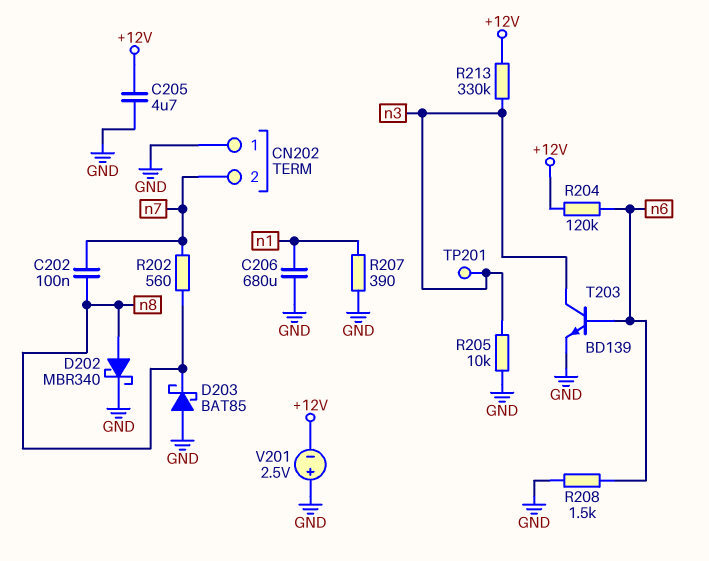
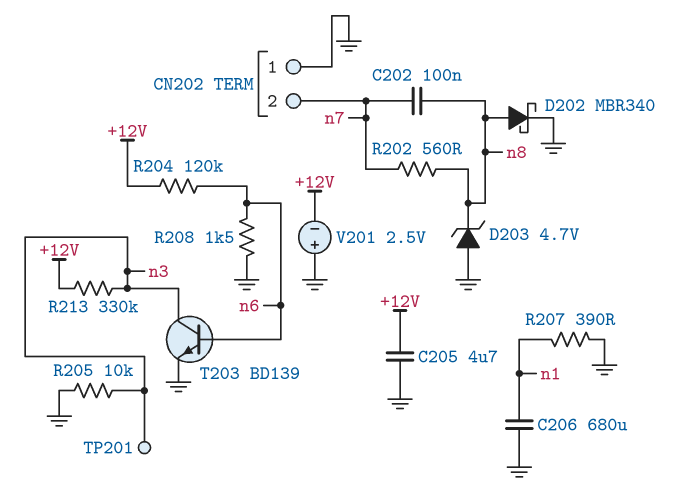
D203: schottky BAT85 (A GND, K n8) -> zener 4.7V (A GND, K n8)

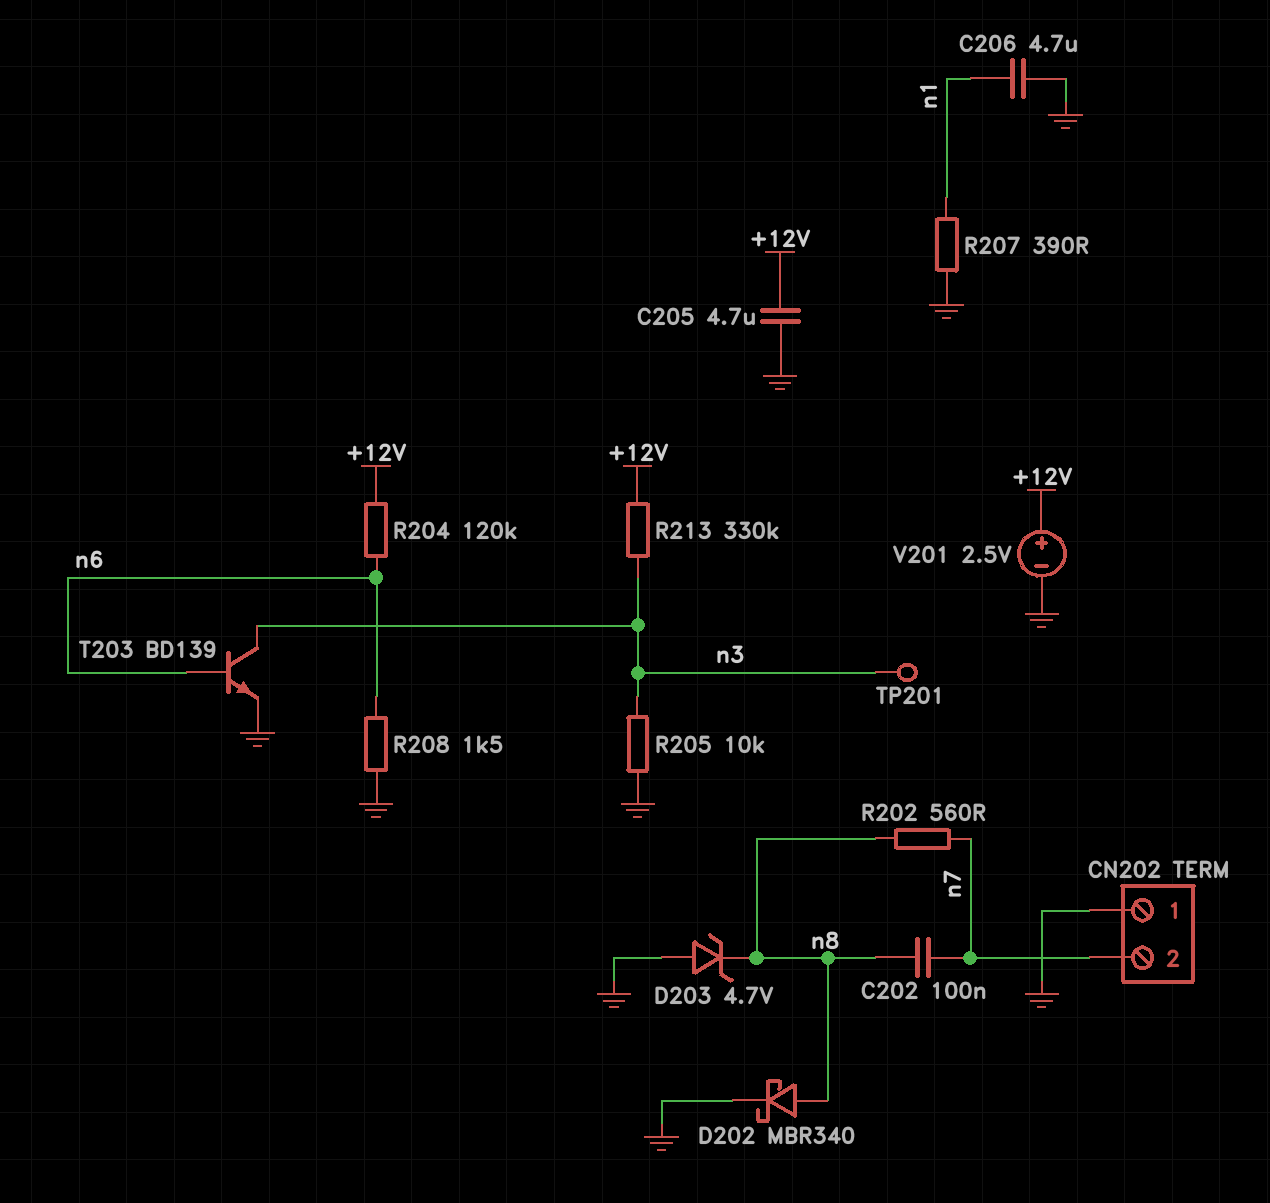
C206: 680uF (GND, n1) -> 4.7uF (GND, n1)
V201: 2.5V (plus GND, minus +12V) -> 2.5V (plus +12V, minus GND)

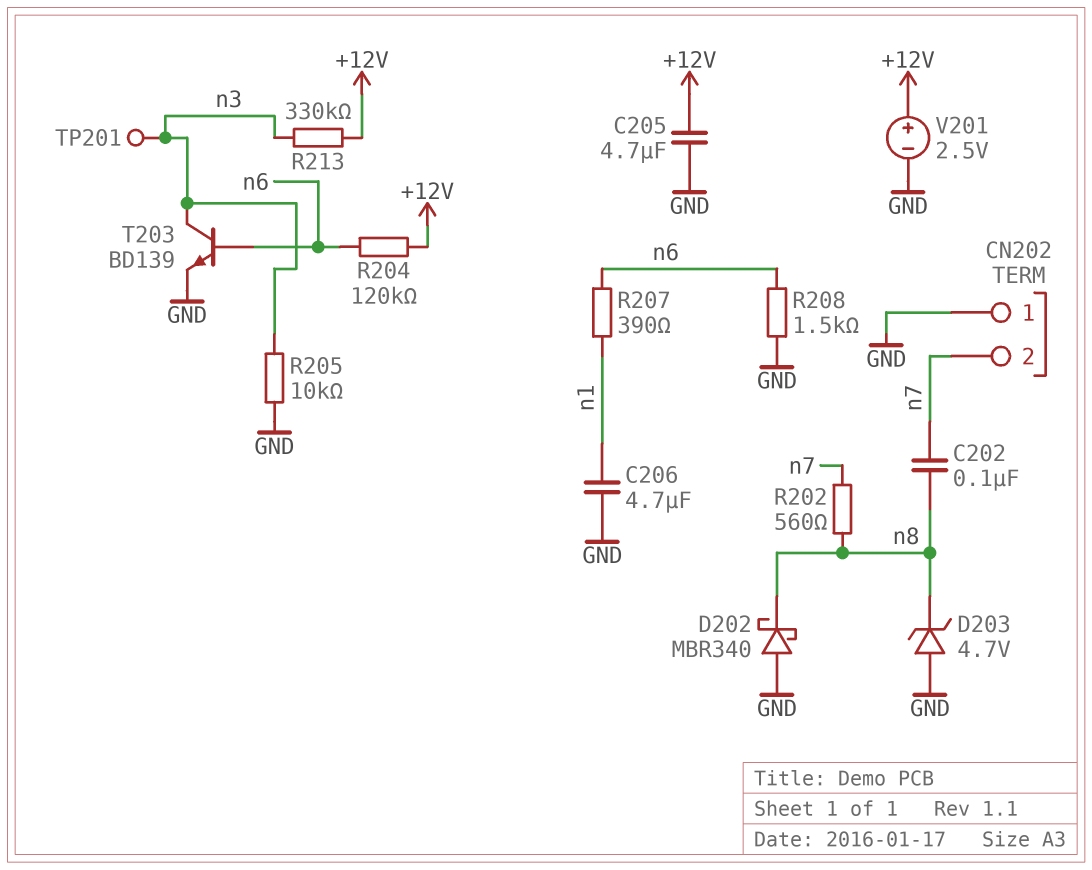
D202: schottky MBR340 (A n8, K GND) -> schottky MBR340 (A GND, K n8)
R207: 390 (GND, n1) -> 390 (n1, n6)

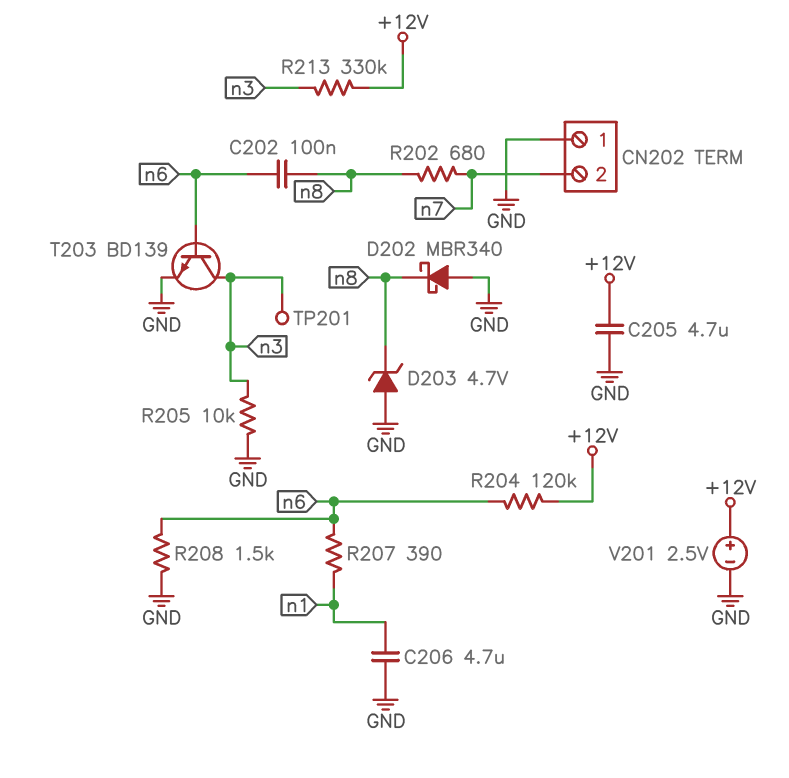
C202: 100nF (n7, n8) -> 100nF (n6, n8)
R202: 560 (n7, n8) -> 680 (n7, n8)

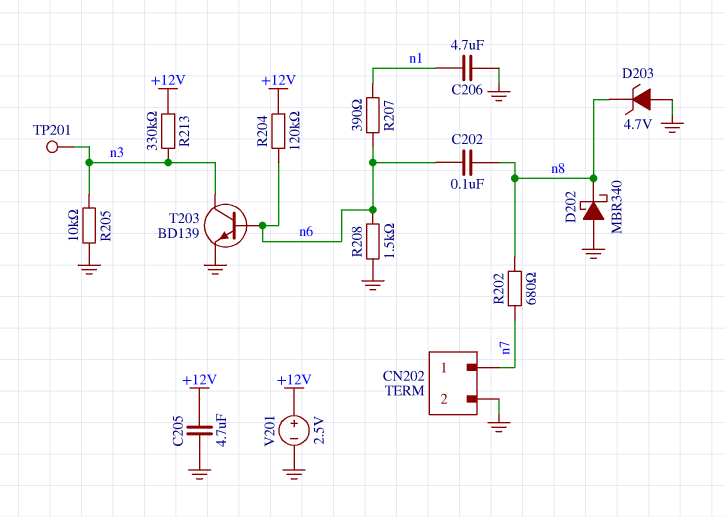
CN202 pin 1: GND -> n7
CN202 pin 2: n7 -> GND

